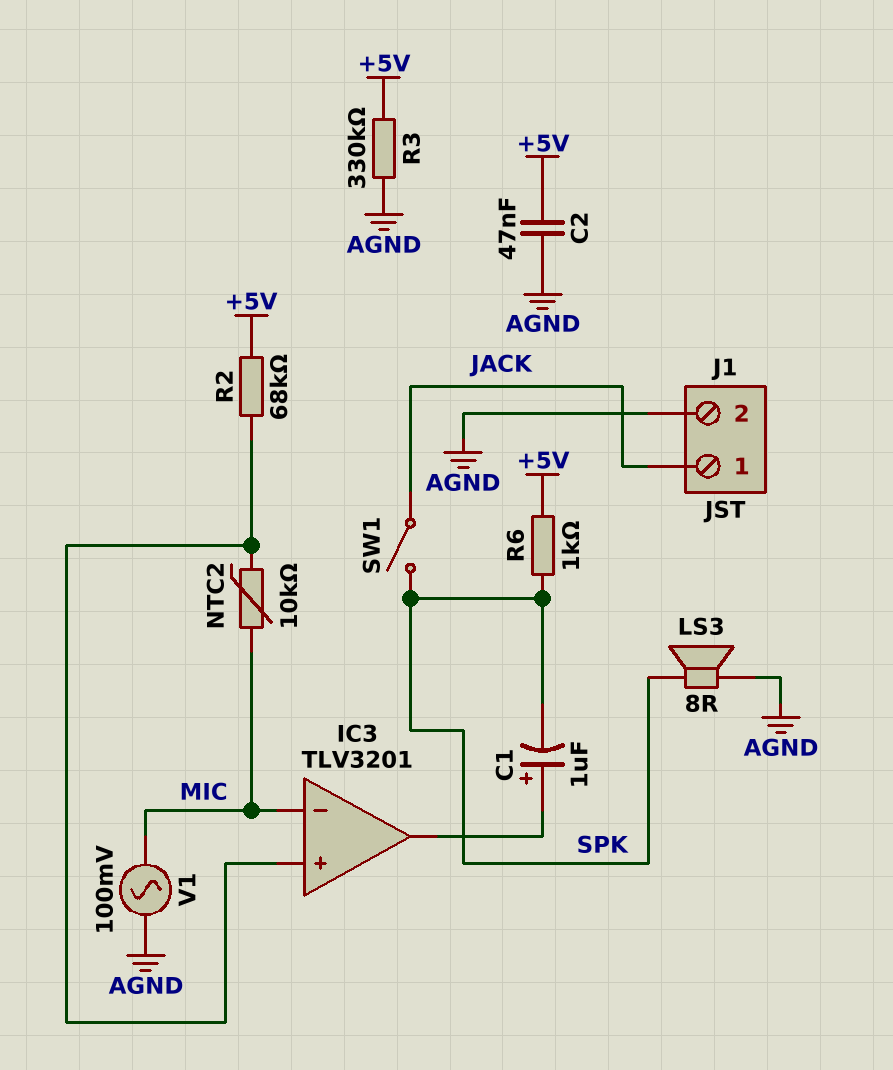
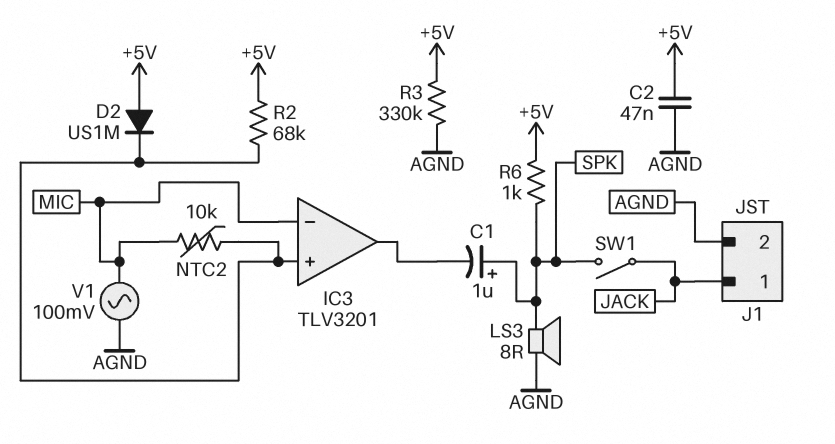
C1: 1uF (plus IC3/out, minus SPK) -> 1uF (plus SPK, minus IC3/out)
D2: none -> diode US1M (A +5V, K IC3/in+)

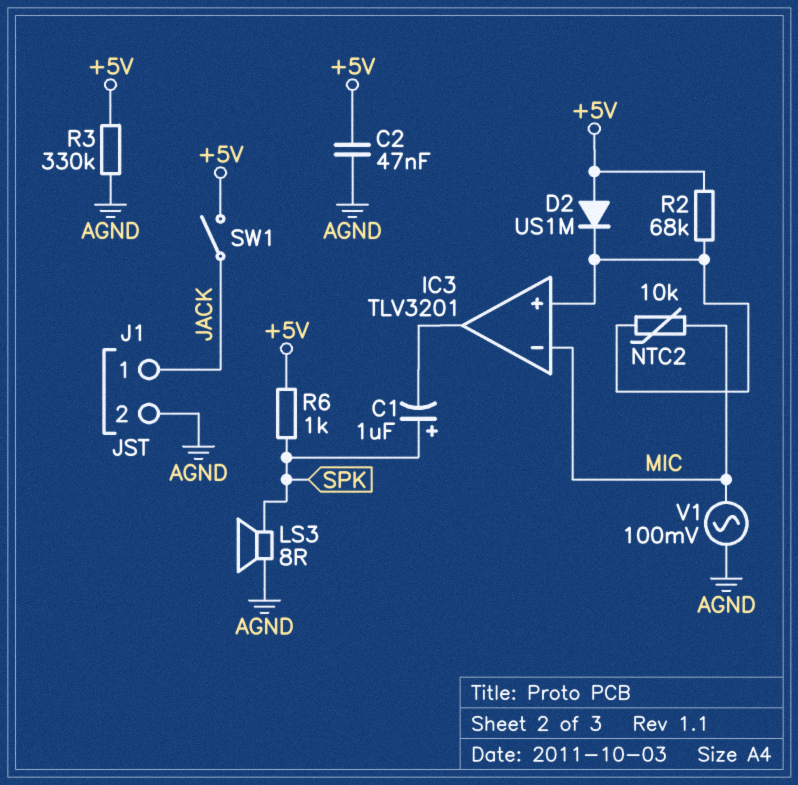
SW1: switch (JACK, SPK) -> switch (+5V, JACK)

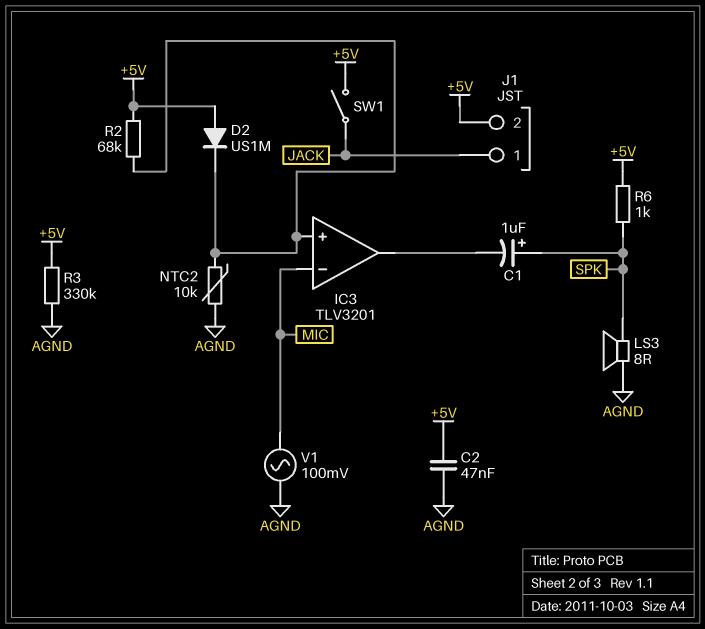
J1 pin 2: AGND -> +5V
NTC2: 10k (IC3/in+, MIC) -> 10k (AGND, IC3/in+)

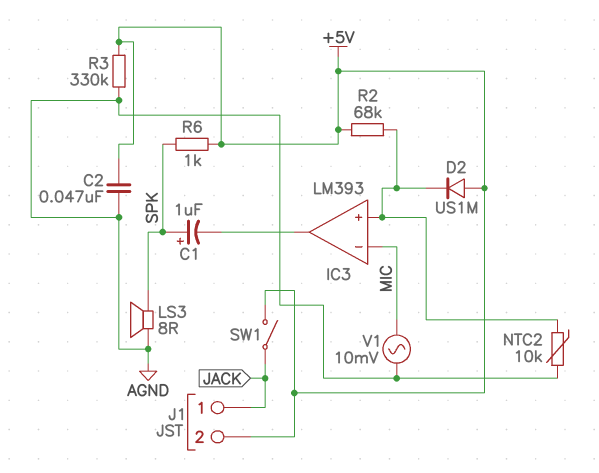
IC3: TLV3201 -> LM393
V1: AC 100mV (AGND, MIC) -> AC 10mV (AGND, MIC)

